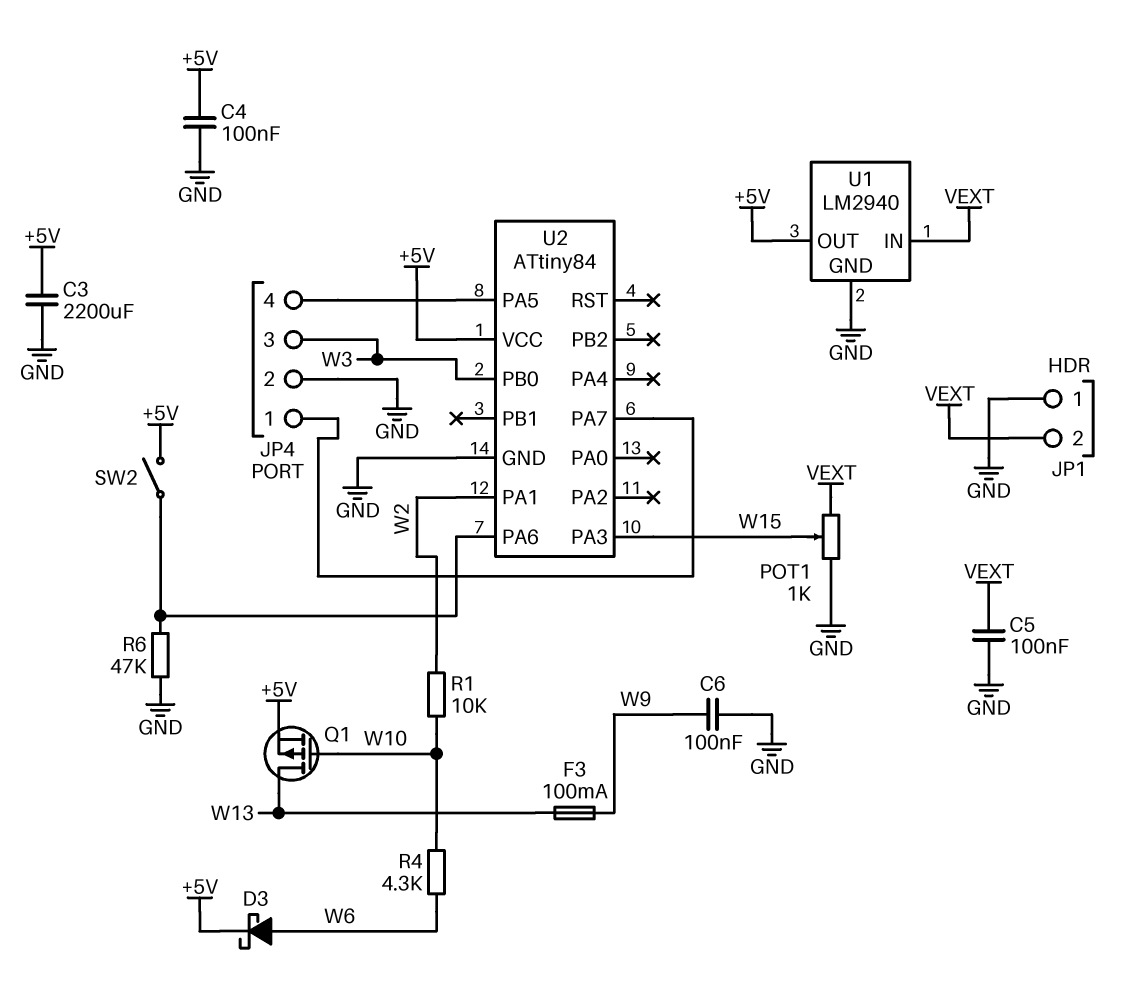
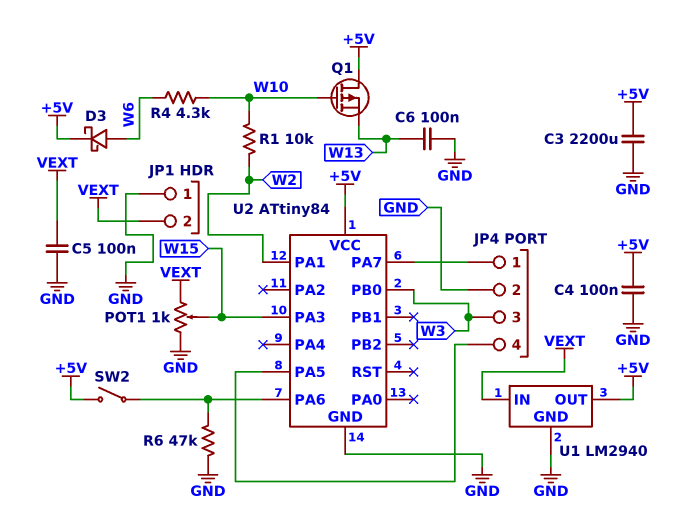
C6: 100nF (GND, W9) -> 100nF (GND, W13)
F3: 100mA (W9, W13) -> none
Q1: PMOS (G W10, D W13, S +5V) -> PMOS (G W10, D +5V, S W13)

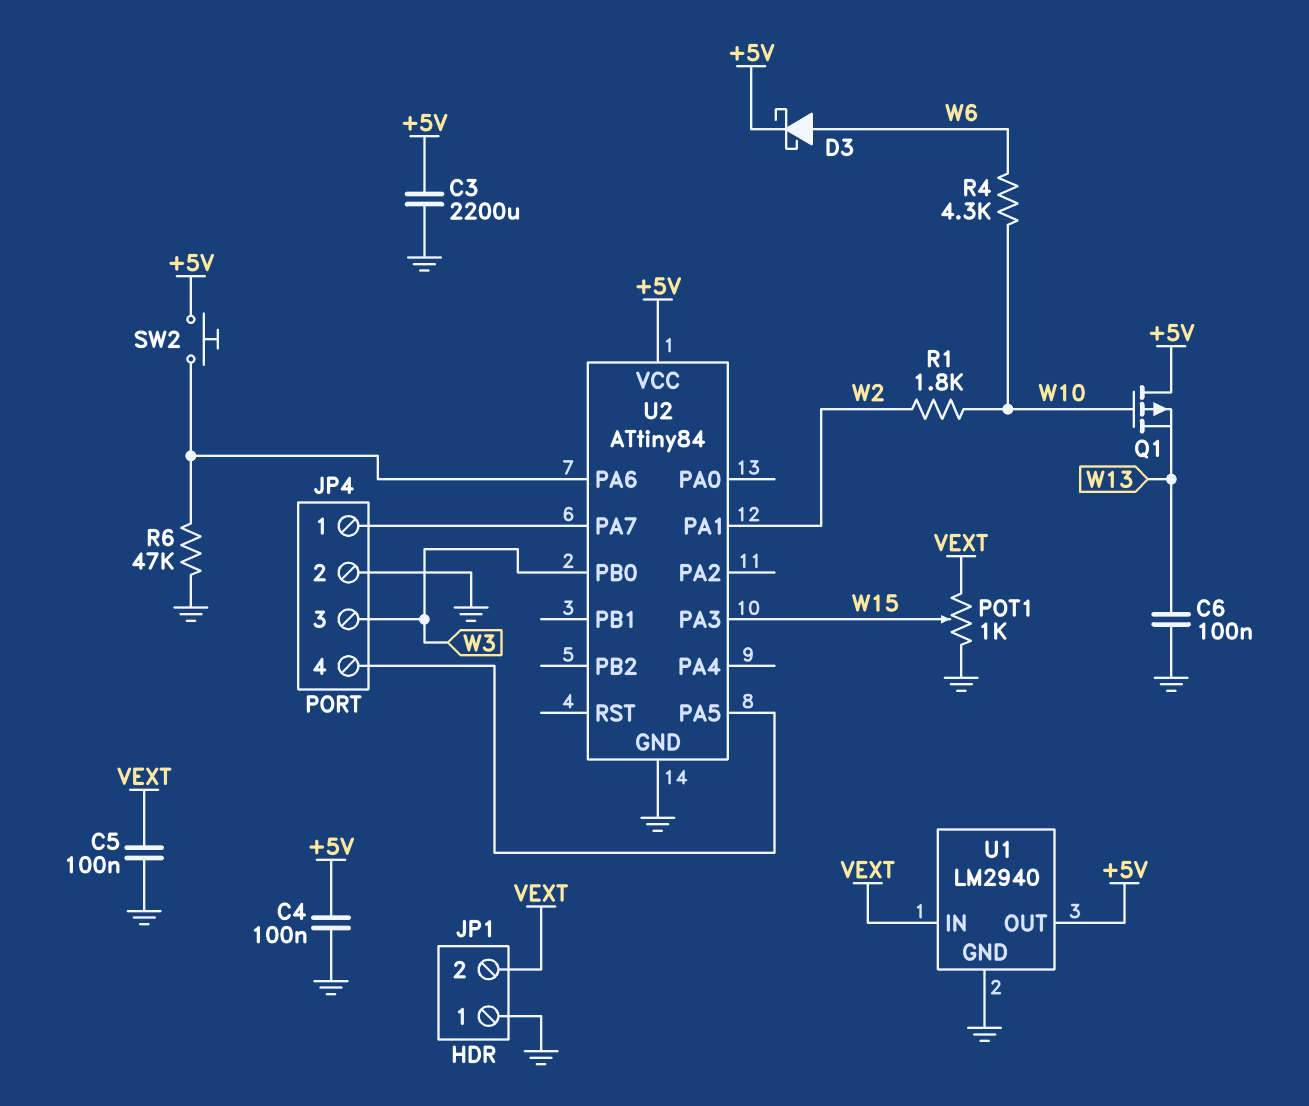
R1: 10k (W2, W10) -> 1.8k (W2, W10)
SW2: switch (+5V, U2/PA6) -> button (+5V, U2/PA6)

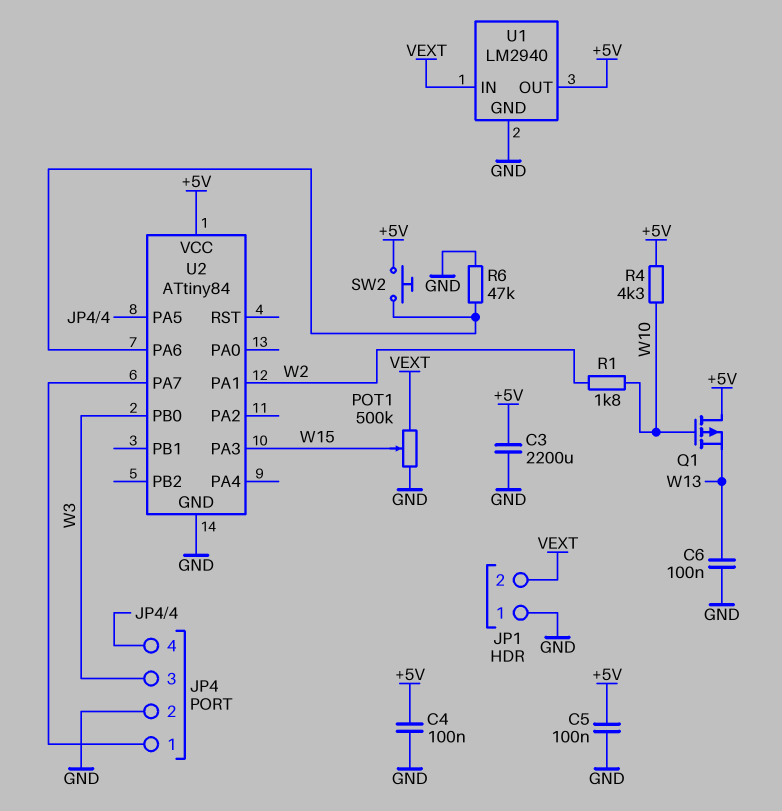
C5: 100nF (GND, VEXT) -> 100nF (+5V, GND)
D3: schottky (A W6, K +5V) -> none
POT1: 1k (GND, VEXT, wiper W15) -> 500k (GND, VEXT, wiper W15)
R4: 4.3k (W6, W10) -> 4.3k (+5V, W10)

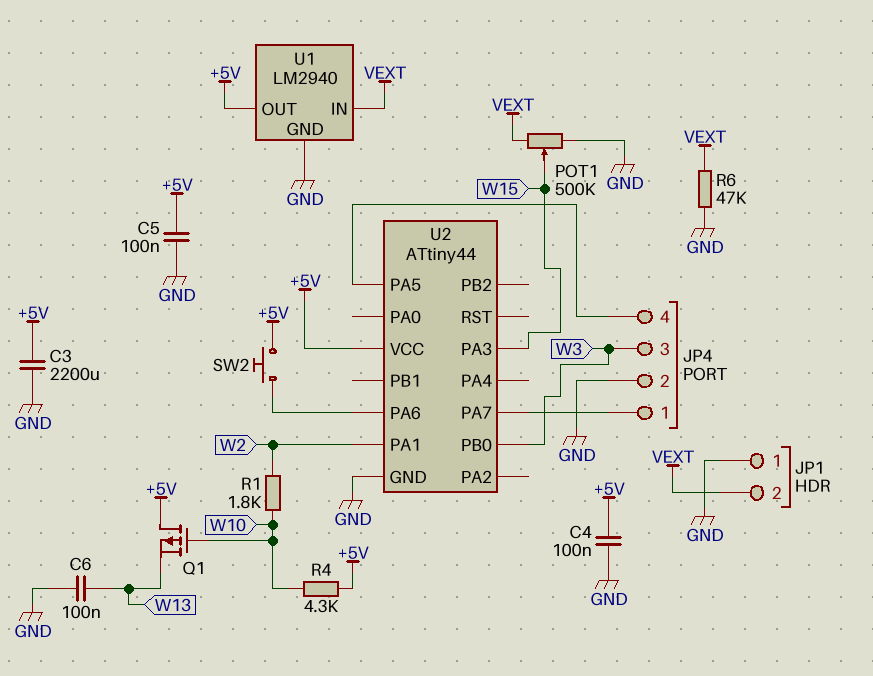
R6: 47k (GND, U2/PA6) -> 47k (GND, VEXT)
U2: ATtiny84 -> ATtiny44

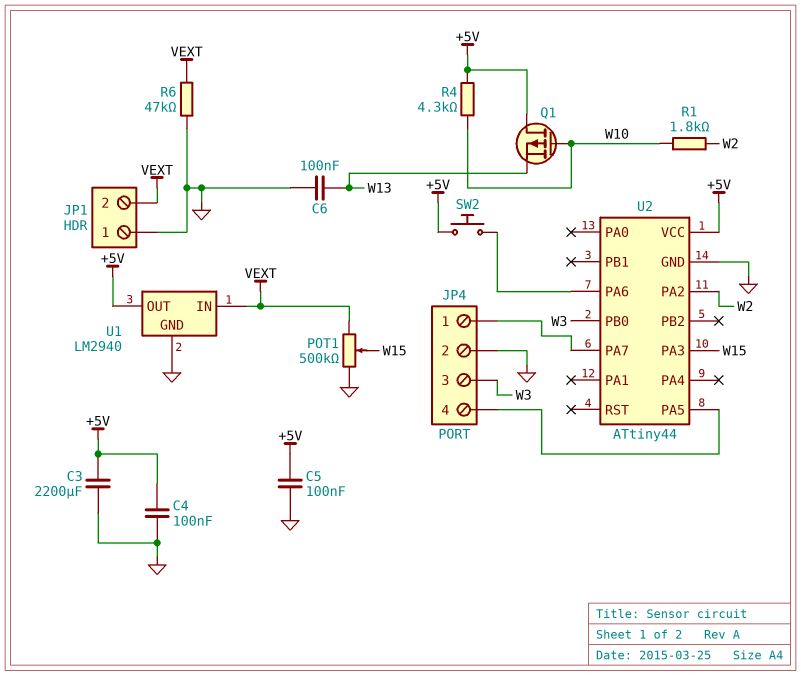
U2 pin PA1: W2 -> none
U2 pin PA2: none -> W2

